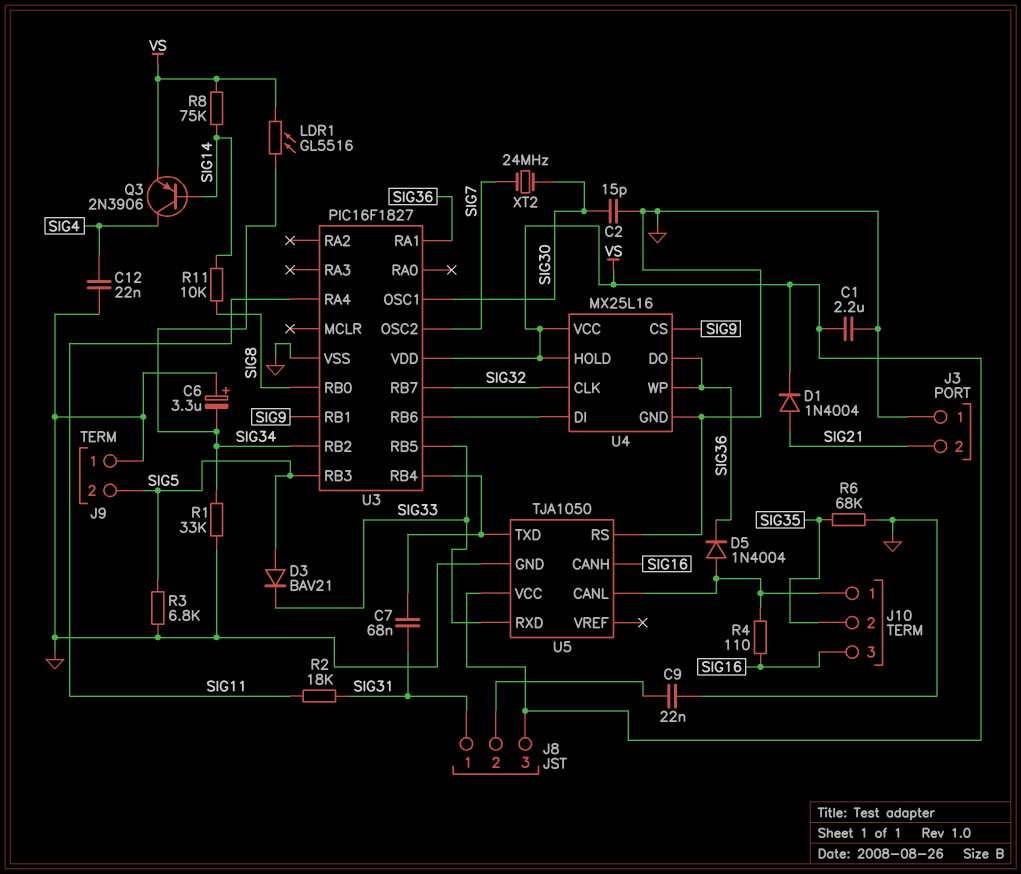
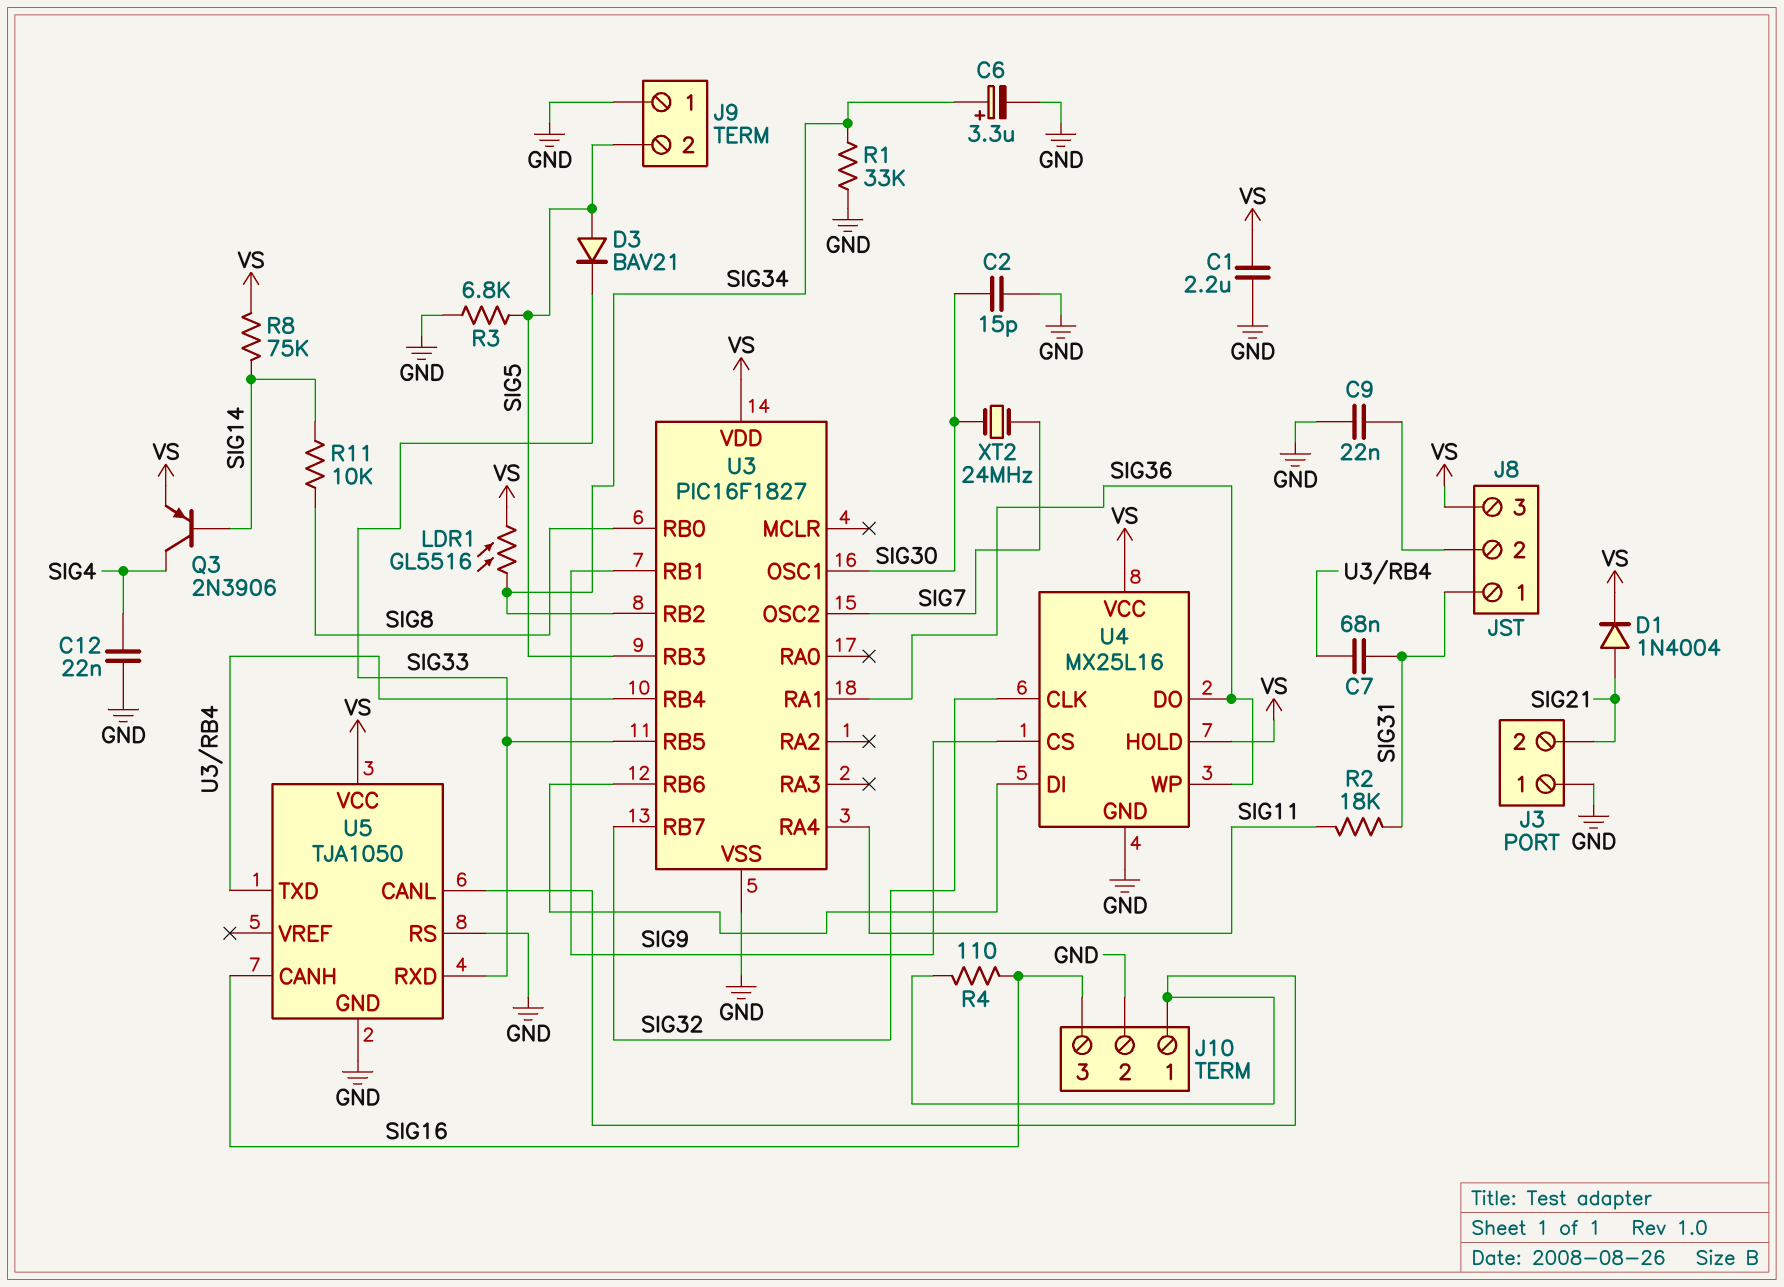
C6: 3.3uF (plus GND, minus SIG34) -> 3.3uF (plus SIG34, minus GND)
D5: diode 1N4004 (A J10/1, K SIG36) -> none
J10 pin 2: SIG35 -> GND
R6: 68k (GND, SIG35) -> none

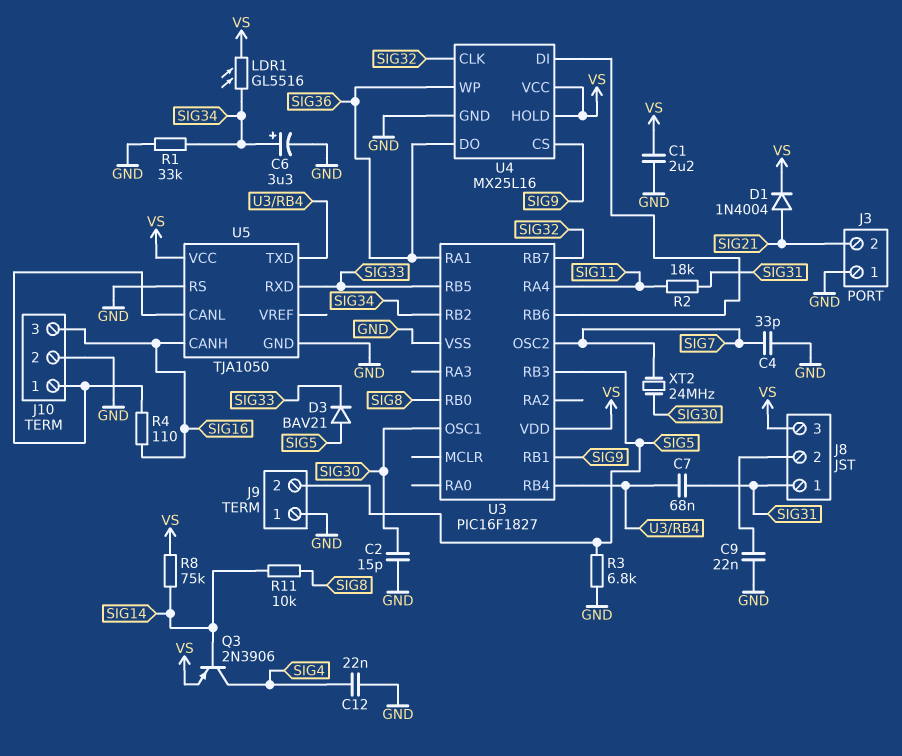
C4: none -> 33pF (GND, SIG7)

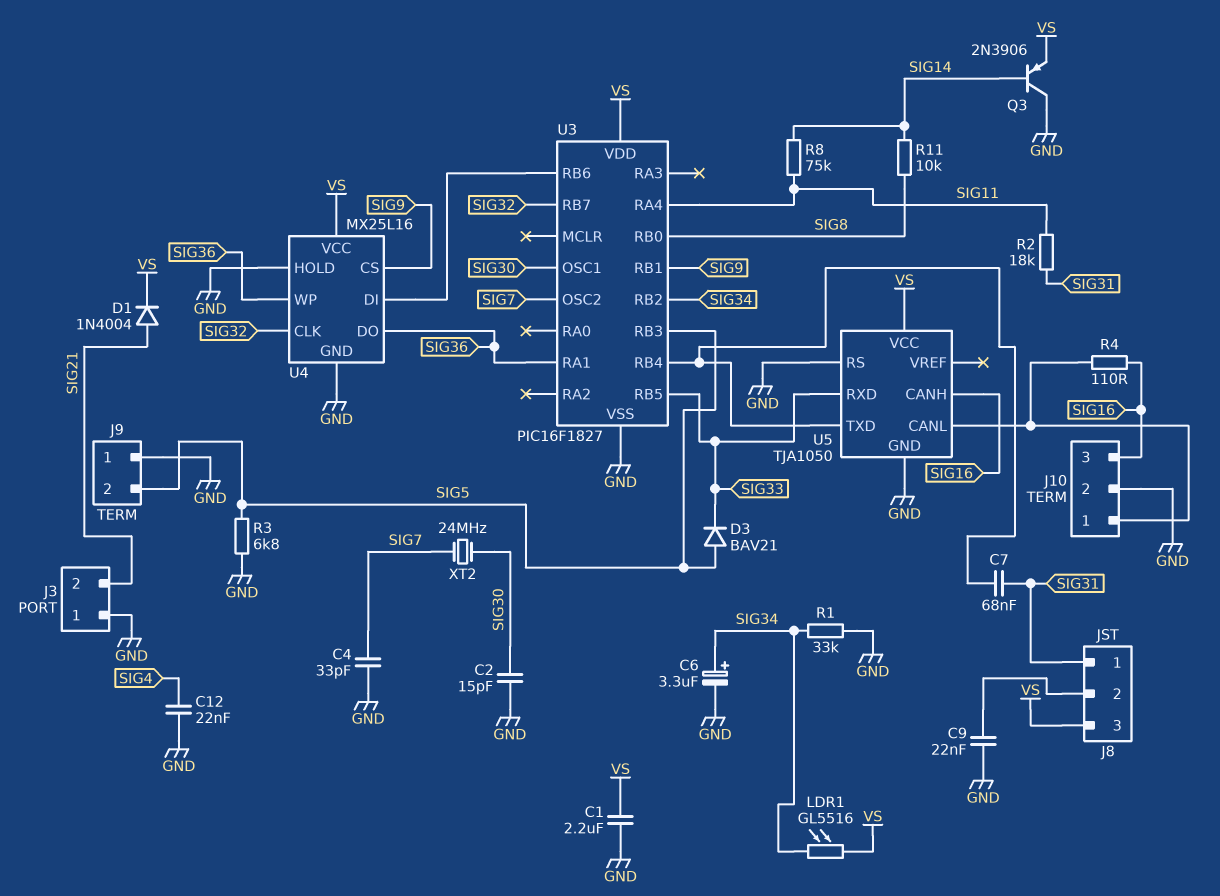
Q3: PNP 2N3906 (B SIG14, C SIG4, E VS) -> PNP 2N3906 (B SIG14, C GND, E VS)
R8: 75k (SIG14, VS) -> 75k (SIG11, SIG14)
U4 pin HOLD: VS -> GND

